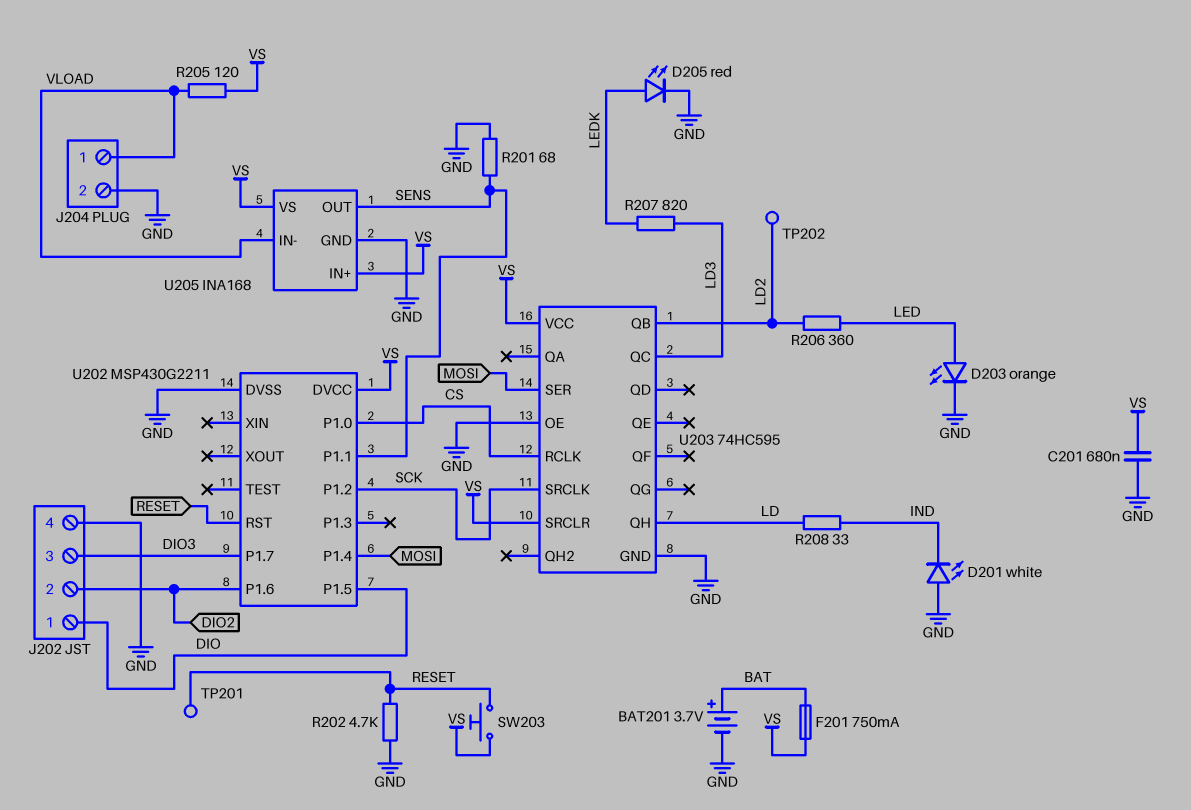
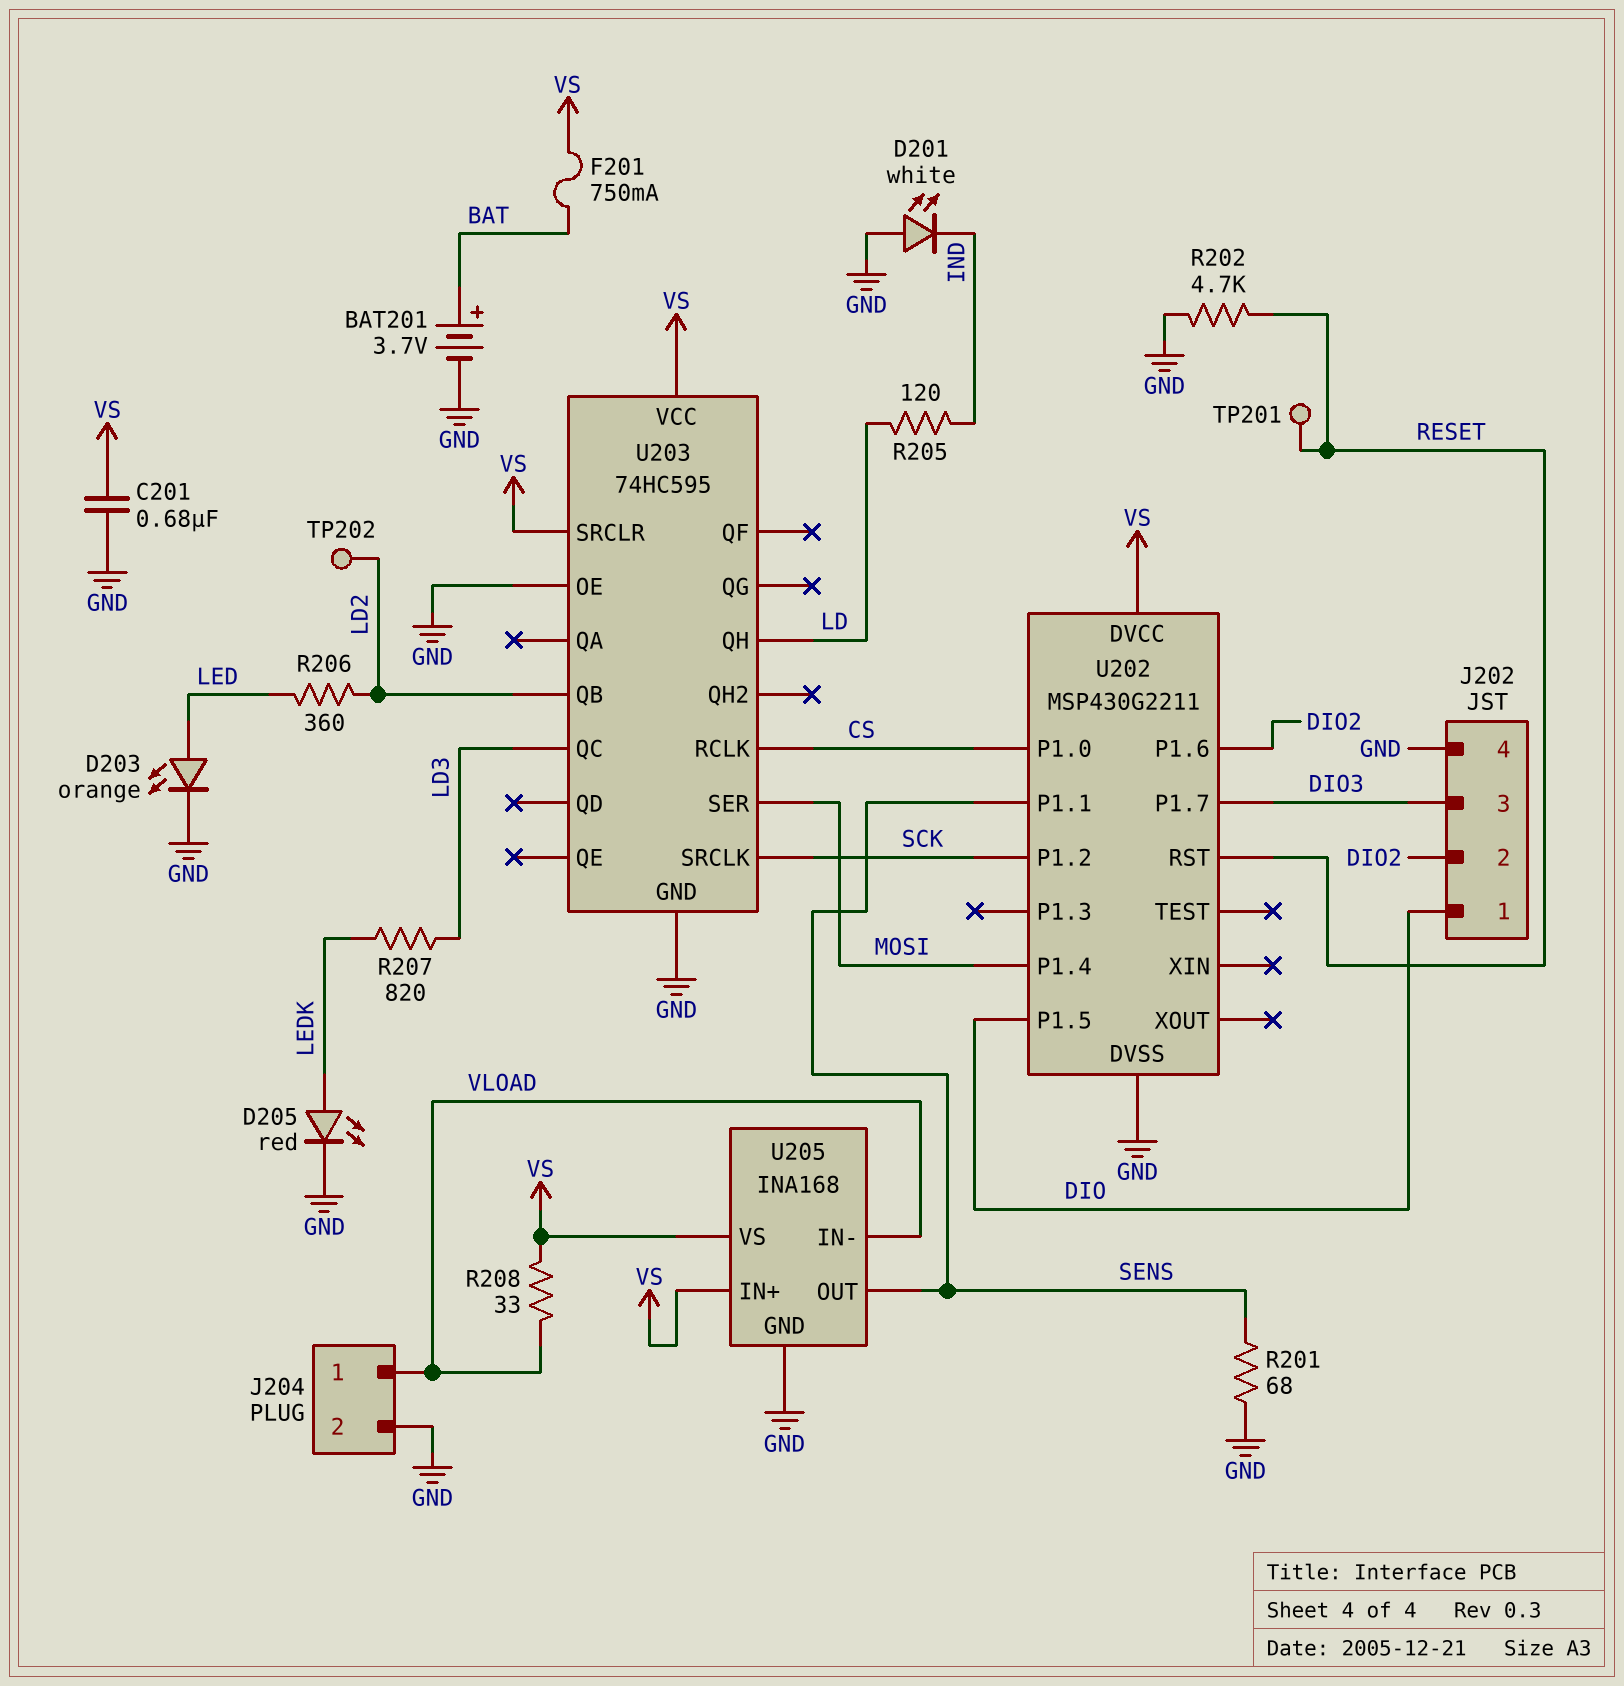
R205: 120 (VLOAD, VS) -> 120 (IND, LD)
R208: 33 (IND, LD) -> 33 (VLOAD, VS)
SW203: button (RESET, VS) -> none

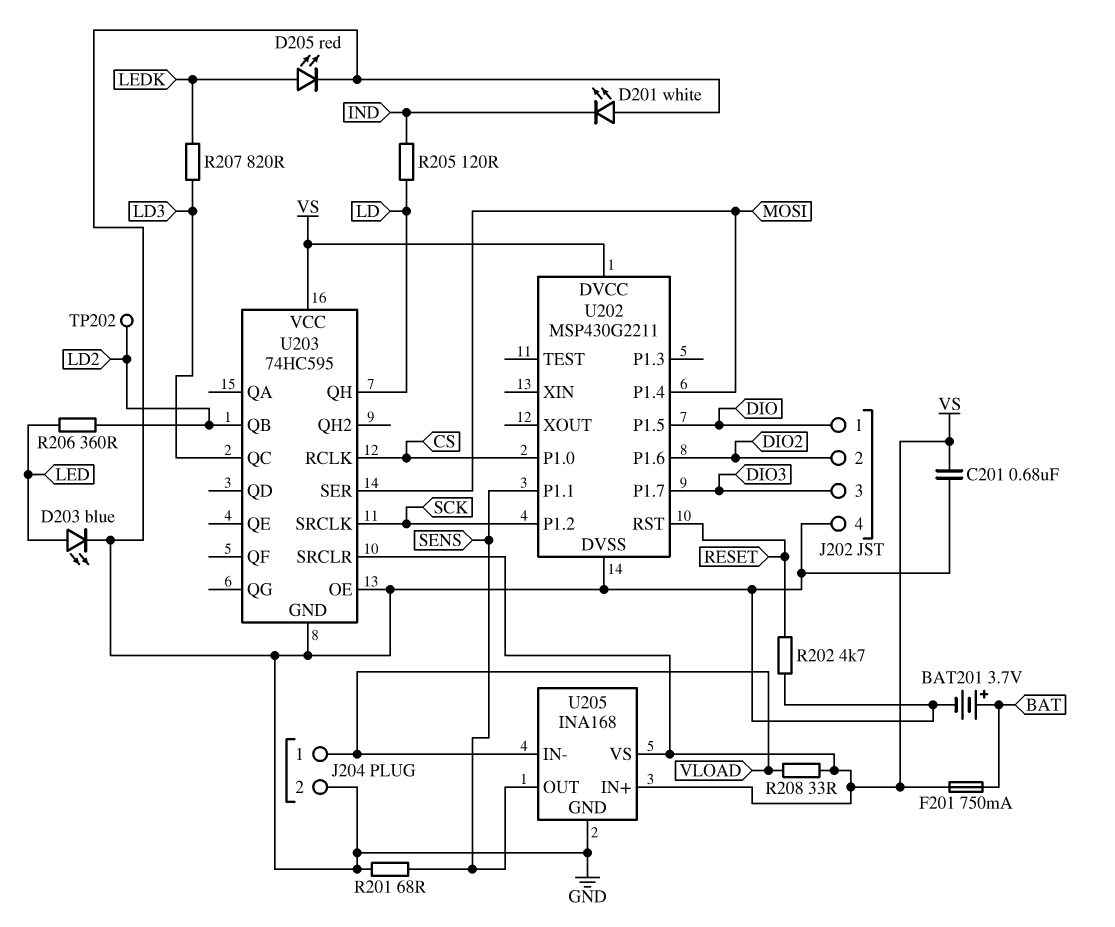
D203: LED orange (A LED, K GND) -> LED blue (A LED, K GND)
TP201: test point (RESET) -> none

